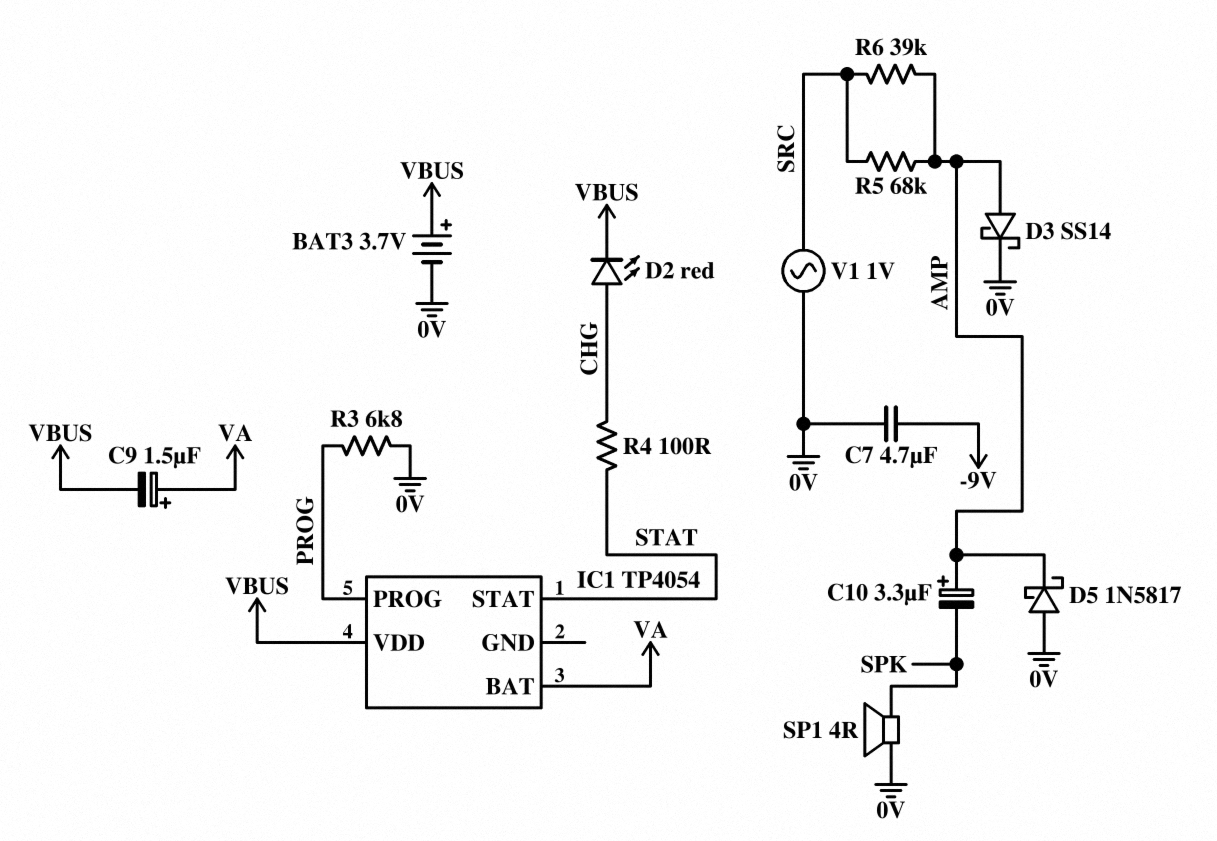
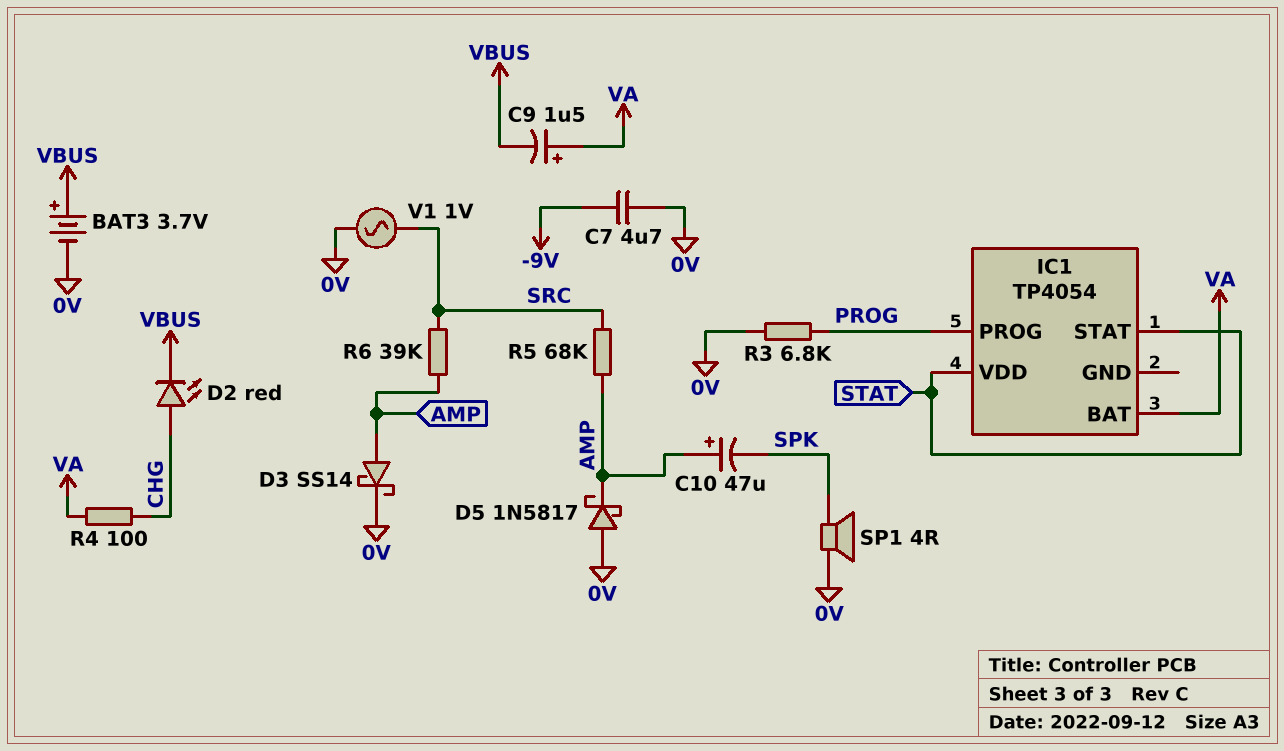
C10: 3.3uF (plus AMP, minus SPK) -> 47uF (plus AMP, minus SPK)
IC1 pin VDD: VBUS -> STAT
R4: 100 (CHG, STAT) -> 100 (CHG, VA)

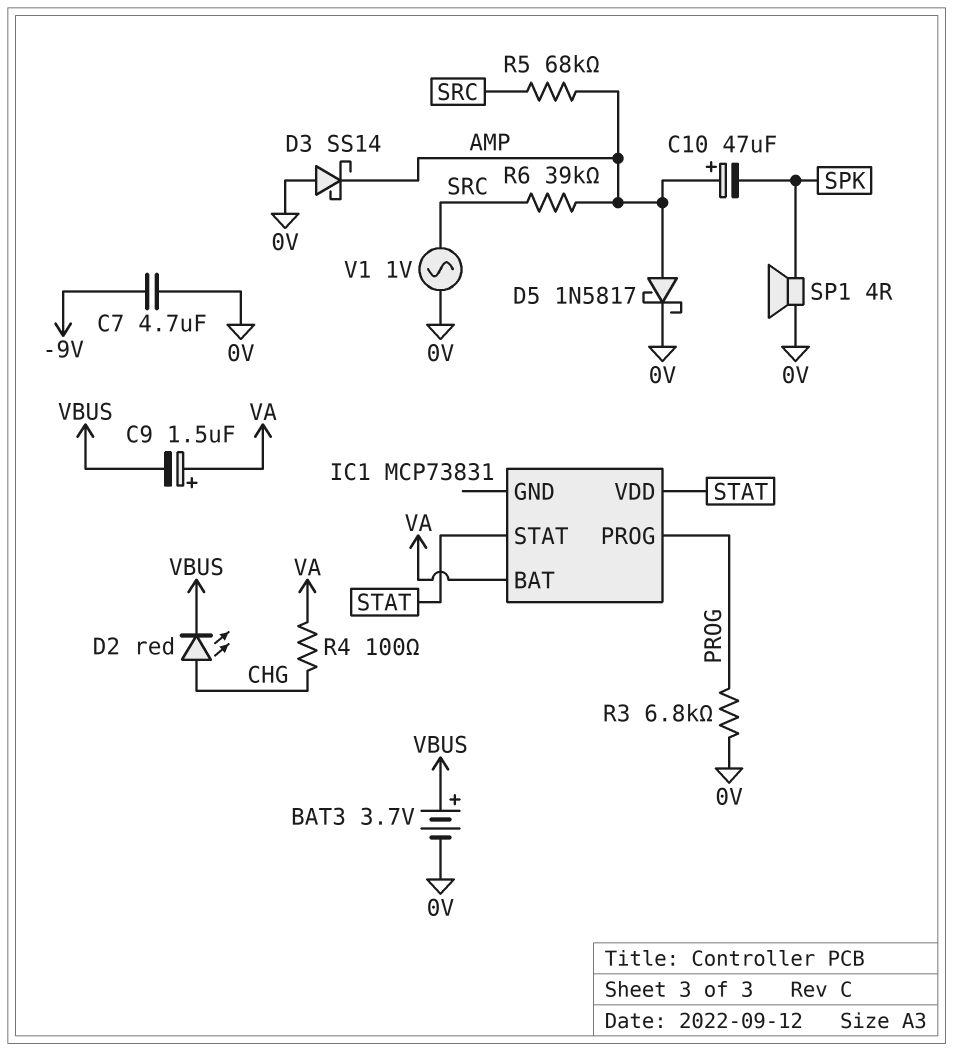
D3: schottky SS14 (A AMP, K 0V) -> schottky SS14 (A 0V, K AMP)
D5: schottky 1N5817 (A 0V, K AMP) -> schottky 1N5817 (A AMP, K 0V)
IC1: TP4054 -> MCP73831

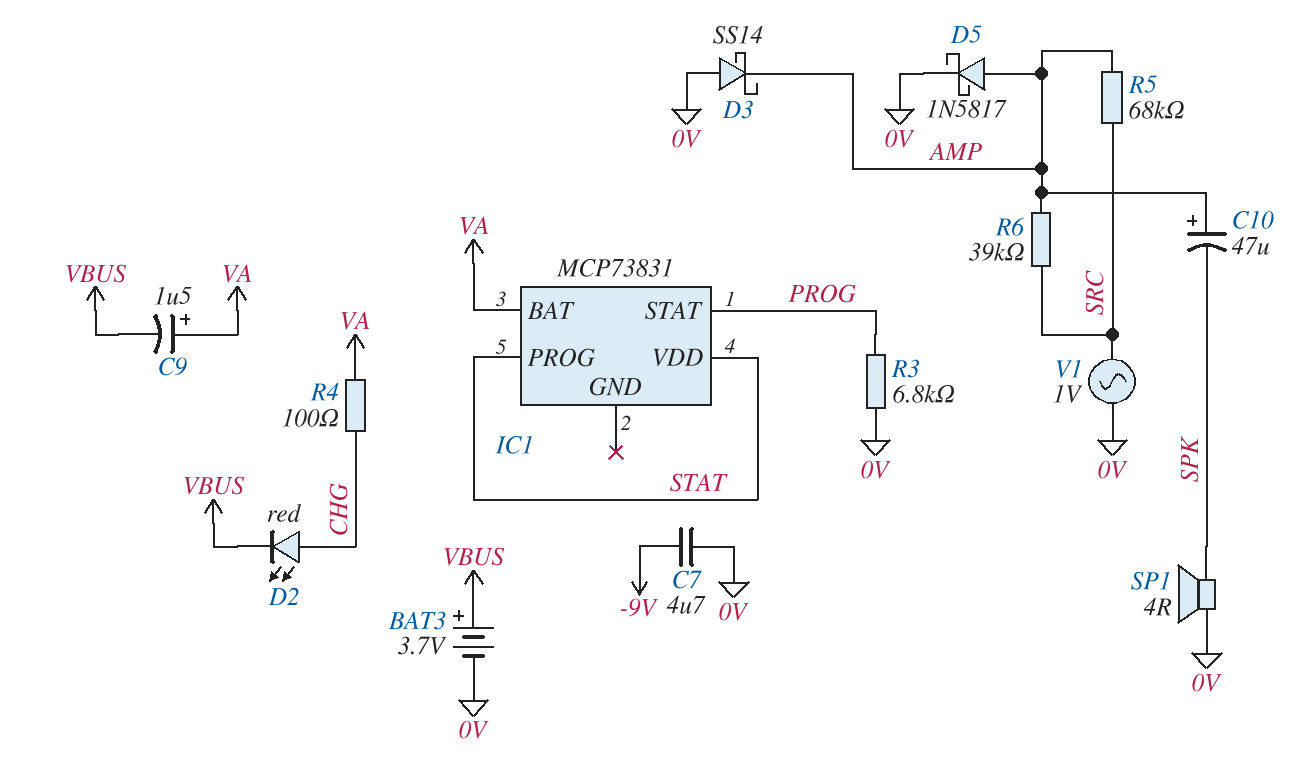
IC1 pin PROG: PROG -> STAT
IC1 pin STAT: STAT -> PROG

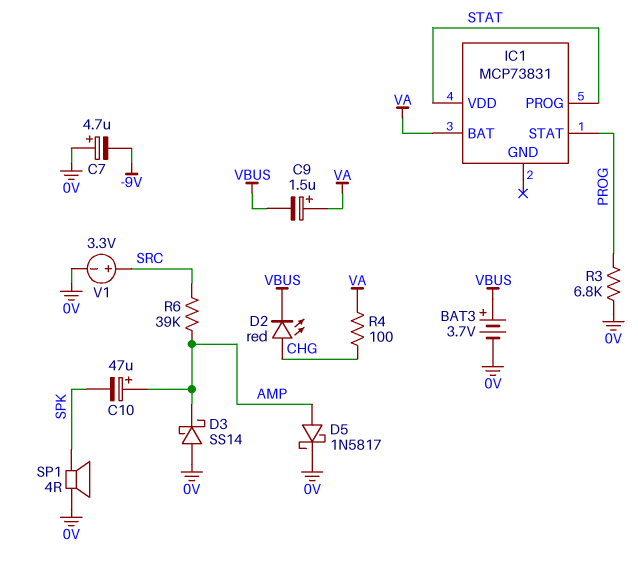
C7: 4.7uF (-9V, 0V) -> 4.7uF (plus 0V, minus -9V)
R5: 68k (AMP, SRC) -> none
V1: AC 1V (0V, SRC) -> 3.3V (plus SRC, minus 0V)

